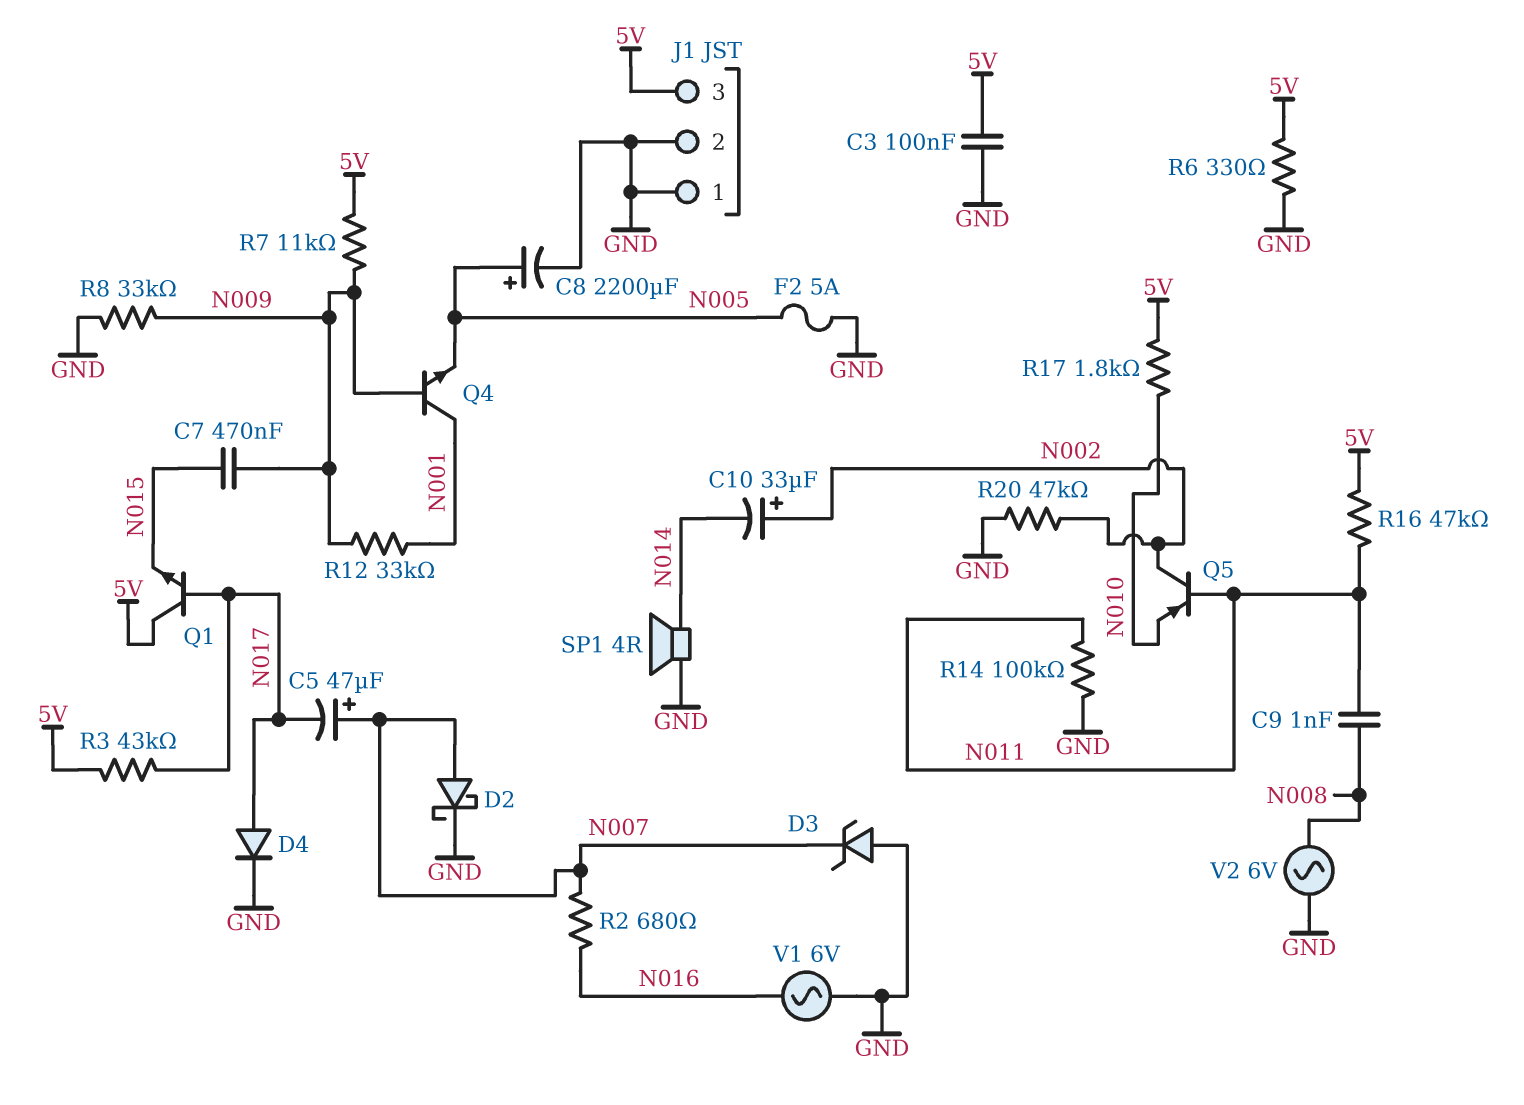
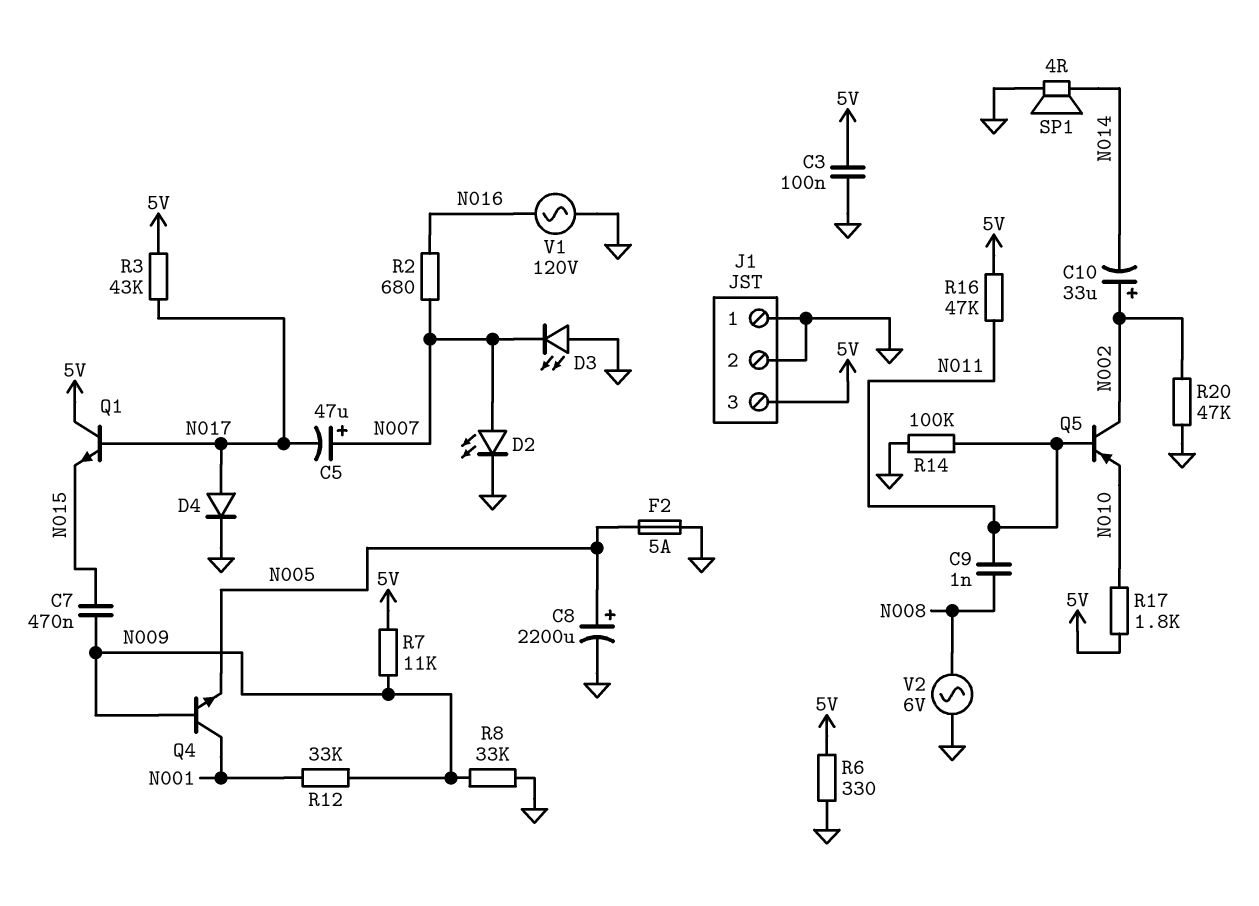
D2: schottky (A N007, K GND) -> LED (A N007, K GND)
D3: zener (A GND, K N007) -> LED (A GND, K N007)
V1: AC 6V (GND, N016) -> AC 120V (GND, N016)

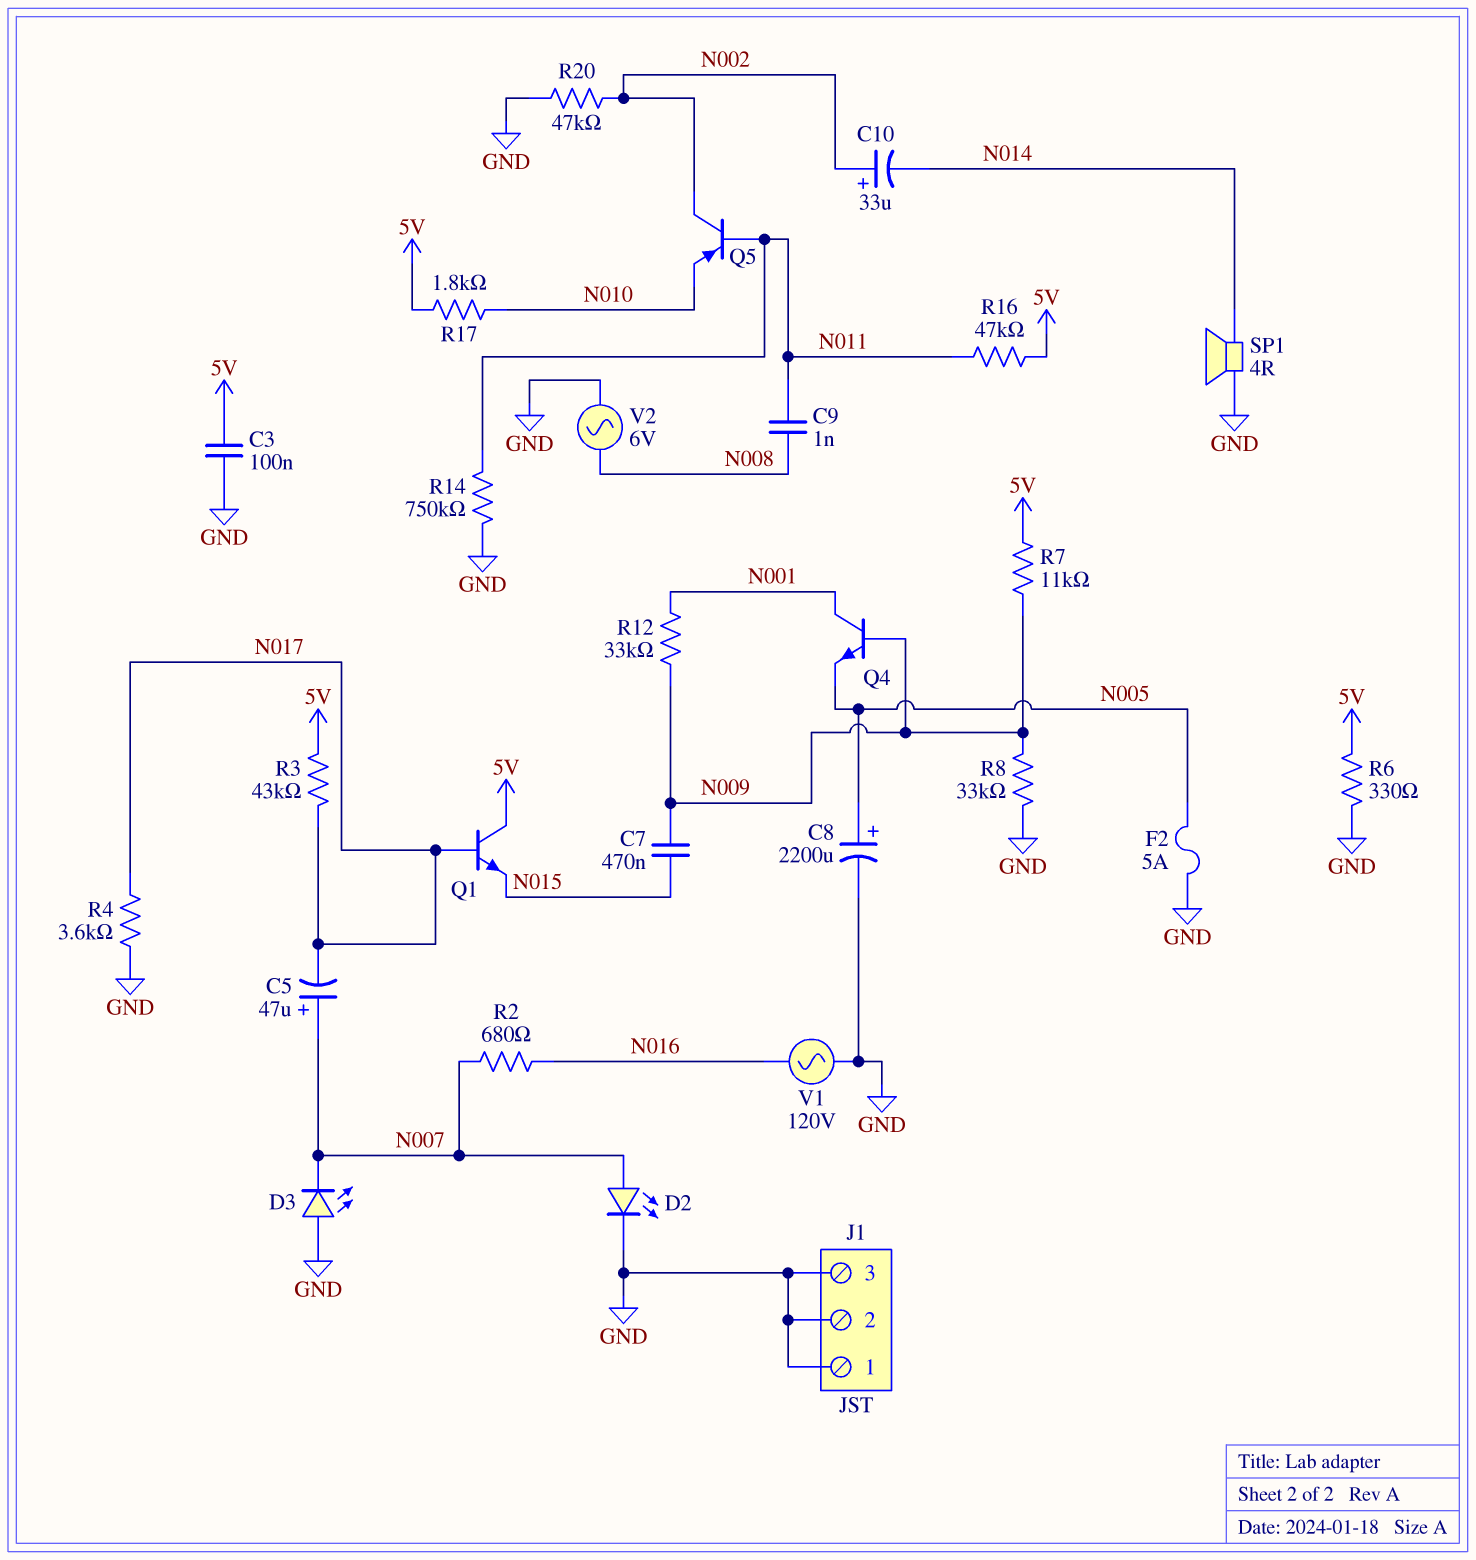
D4: diode (A N017, K GND) -> none
J1 pin 3: 5V -> GND
R4: none -> 3.6k (GND, N017)
R14: 100k (GND, N011) -> 750k (GND, N011)

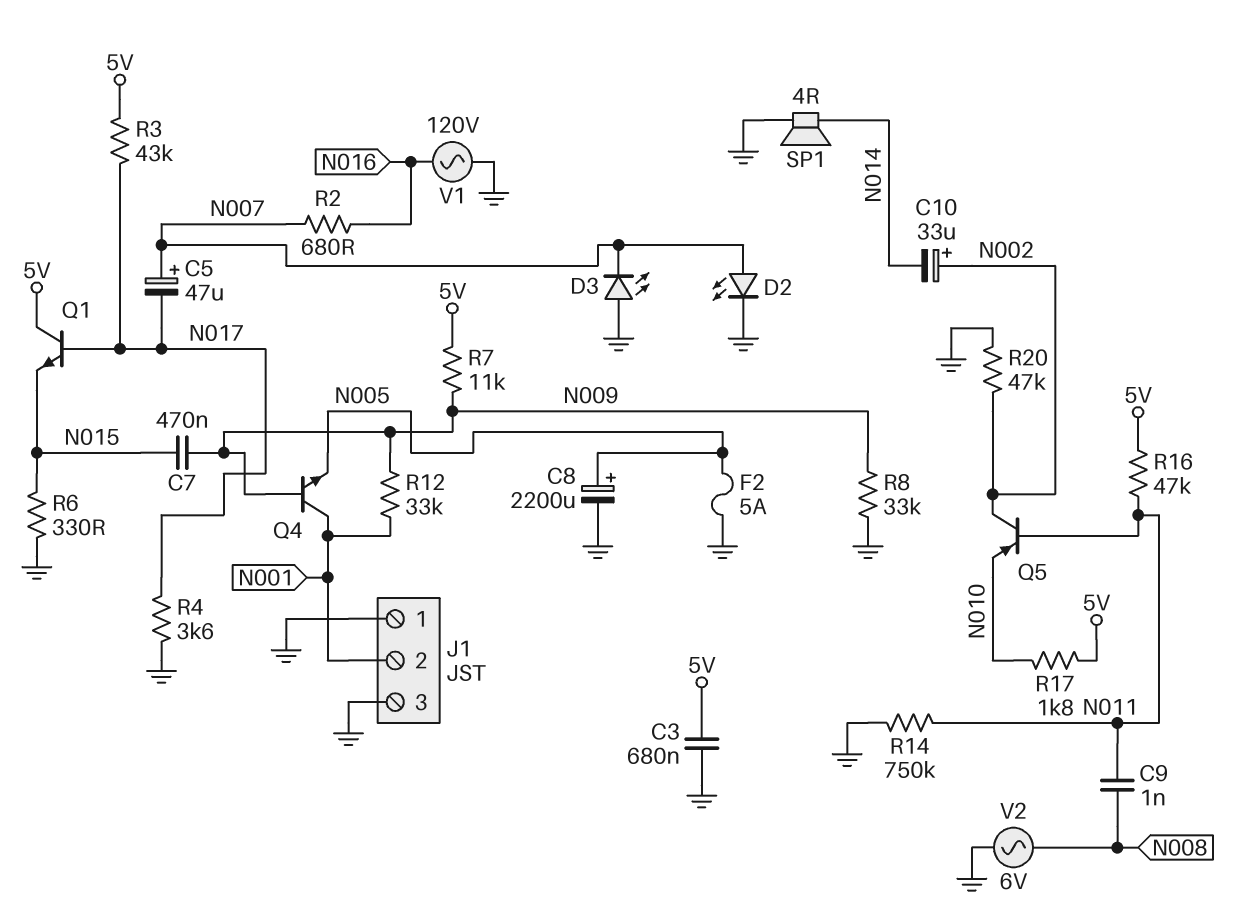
C3: 100nF (5V, GND) -> 680nF (5V, GND)
J1 pin 2: GND -> N001
R6: 330 (5V, GND) -> 330 (GND, N015)

